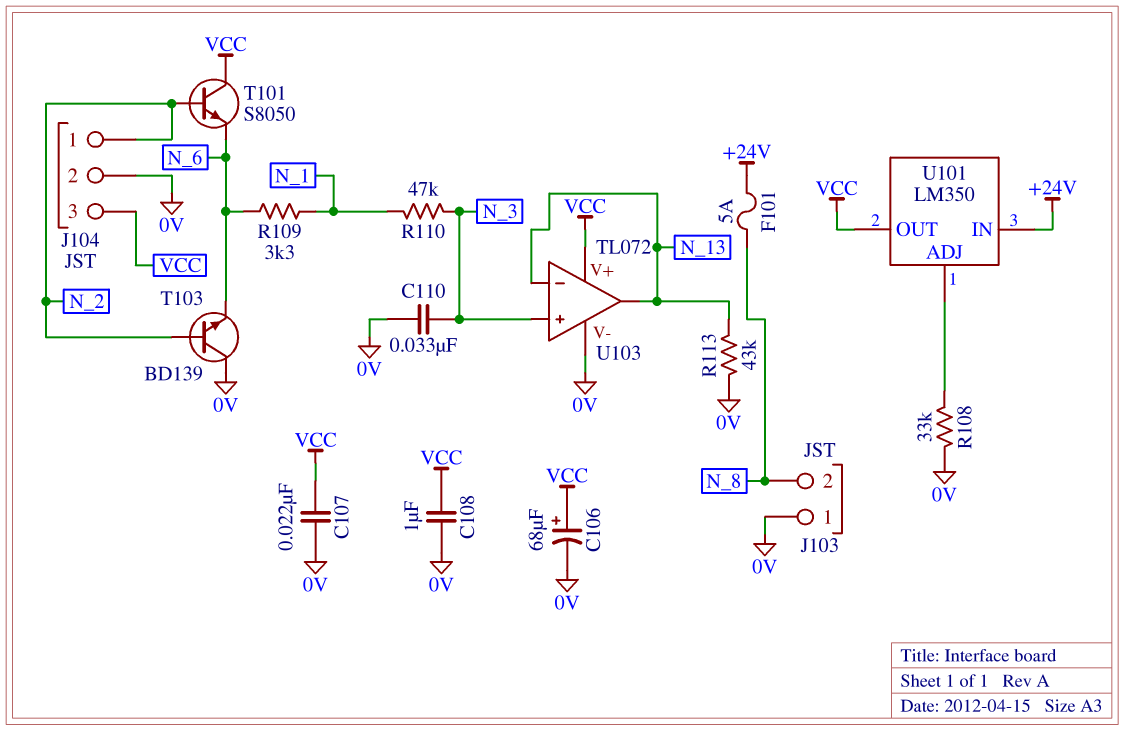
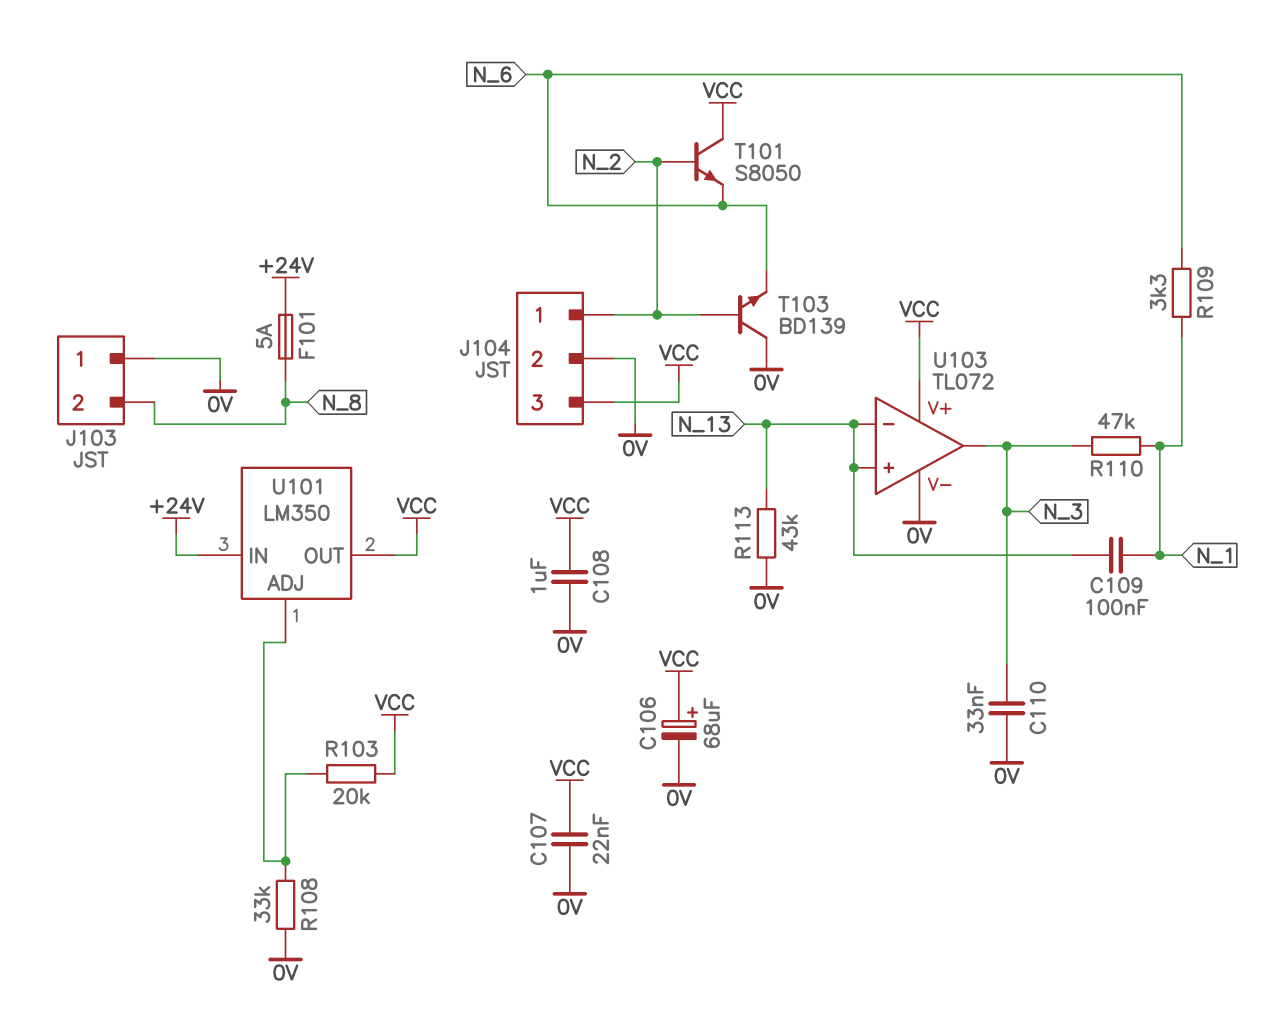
C109: none -> 100nF (N_1, N_13)
R103: none -> 20k (U101/ADJ, VCC)
U103 pin in+: N_3 -> N_13
U103 pin out: N_13 -> N_3

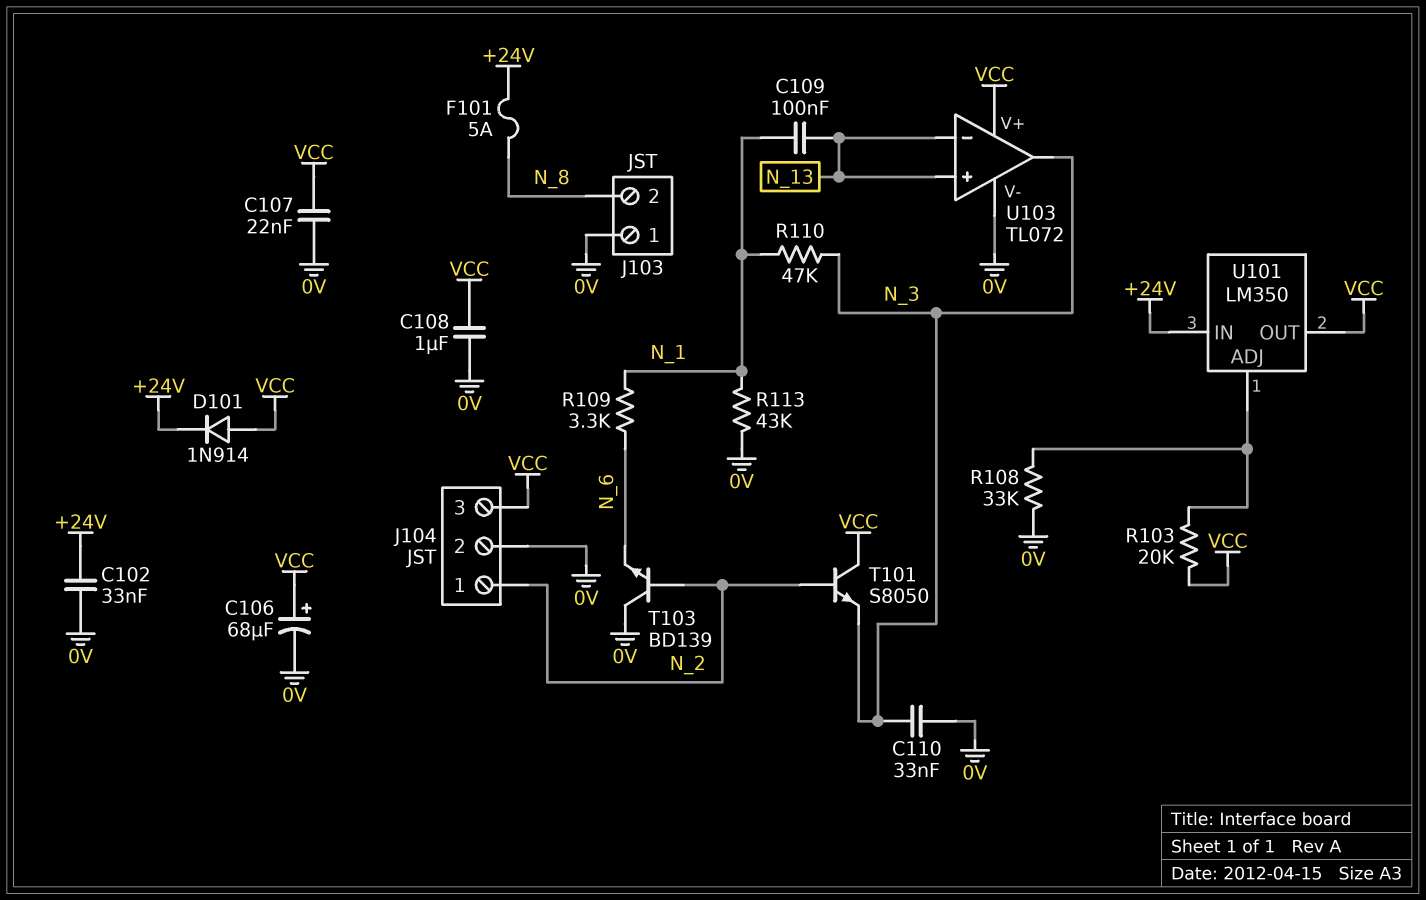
C102: none -> 33nF (+24V, 0V)
D101: none -> diode 1N914 (A VCC, K +24V)
R113: 43k (0V, N_13) -> 43k (0V, N_1)
T101: NPN S8050 (B N_2, C VCC, E N_6) -> NPN S8050 (B N_2, C VCC, E N_3)

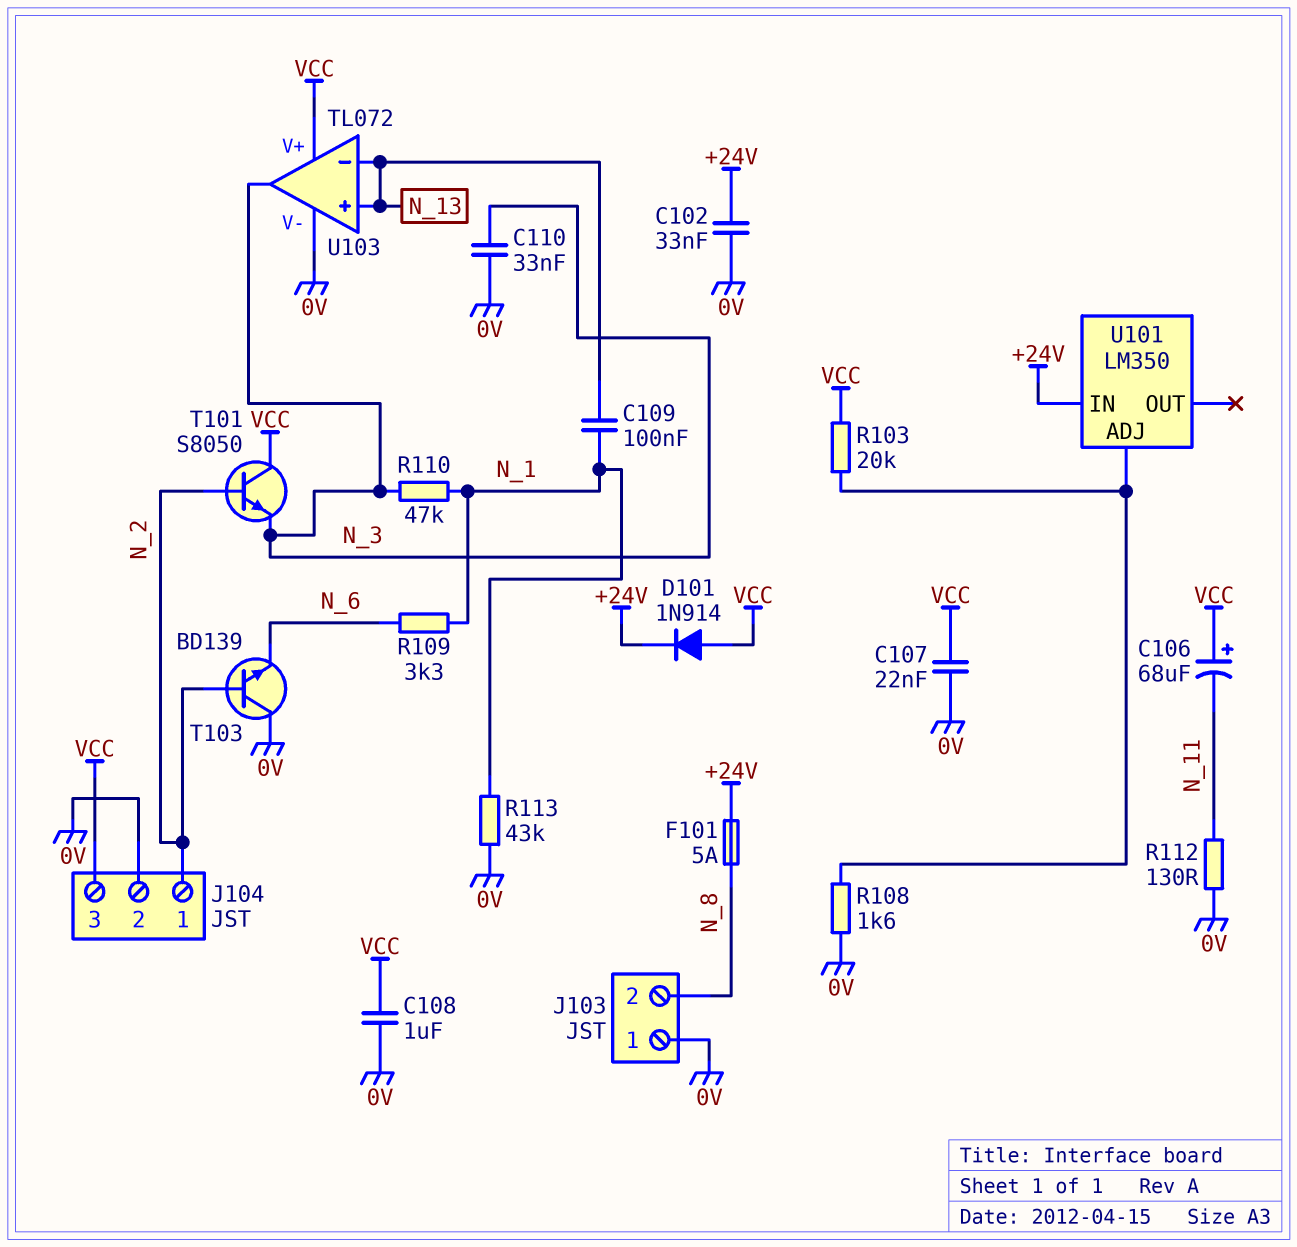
C106: 68uF (plus VCC, minus 0V) -> 68uF (plus VCC, minus N_11)
R108: 33k (0V, U101/ADJ) -> 1.6k (0V, U101/ADJ)
R112: none -> 130 (0V, N_11)
U101 pin OUT: VCC -> none

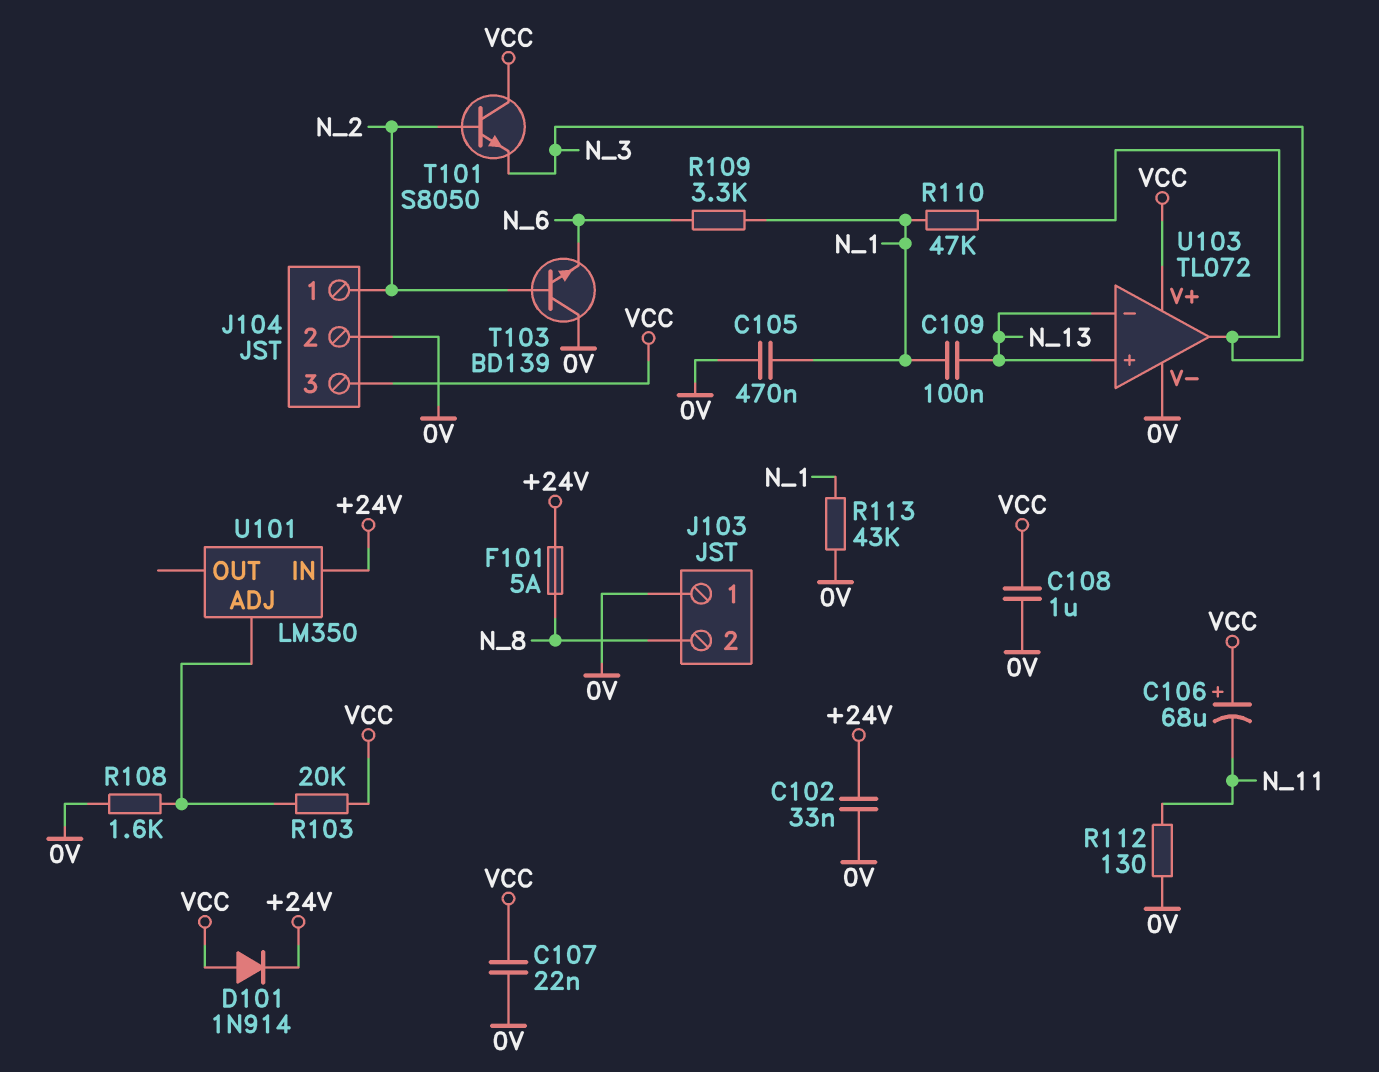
C105: none -> 470nF (0V, N_1)
C110: 33nF (0V, N_3) -> none

